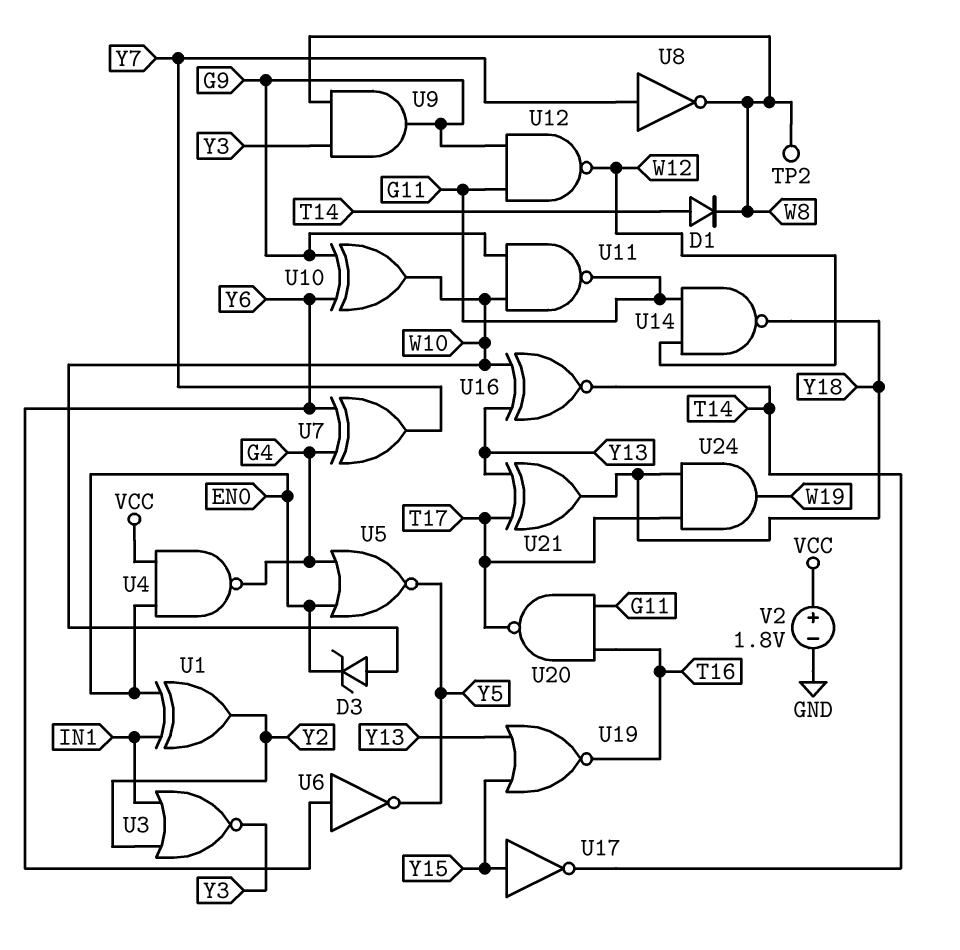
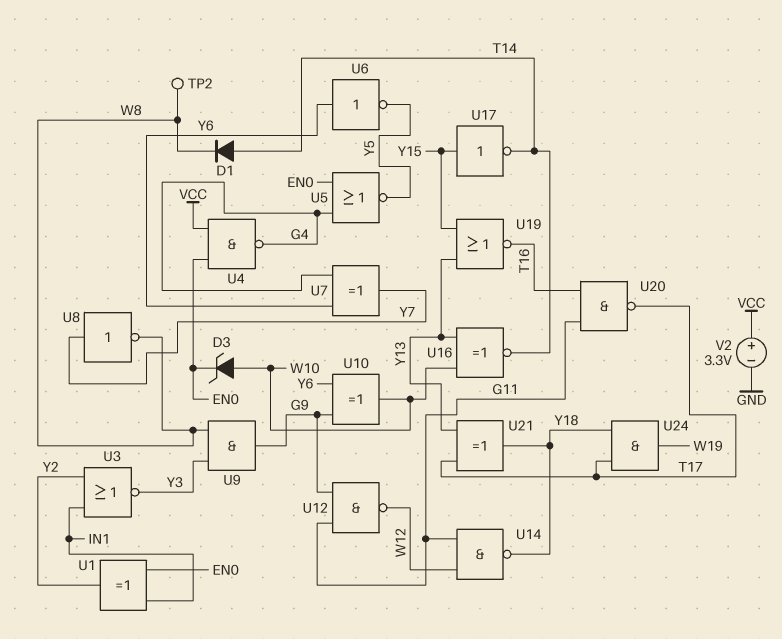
U11: NAND (in G9, in W10, out G11) -> none
V2: 1.8V (plus VCC, minus GND) -> 3.3V (plus VCC, minus GND)

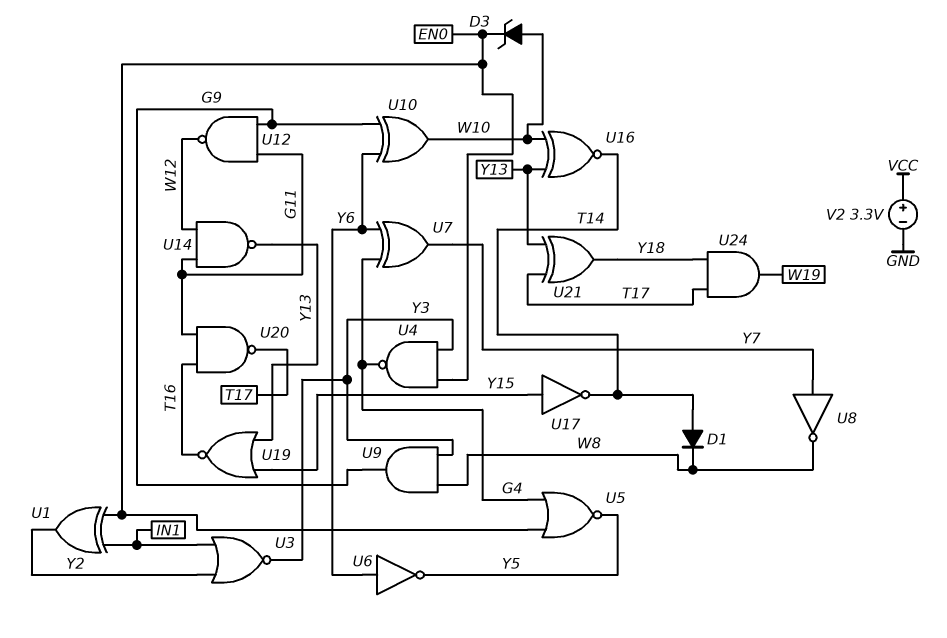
TP2: test point (W8) -> none
U4: NAND (in EN0, in VCC, out G4) -> NAND (in EN0, in Y3, out G4)
U14: NAND (in G11, in W12, out Y18) -> NAND (in G11, in W12, out Y13)

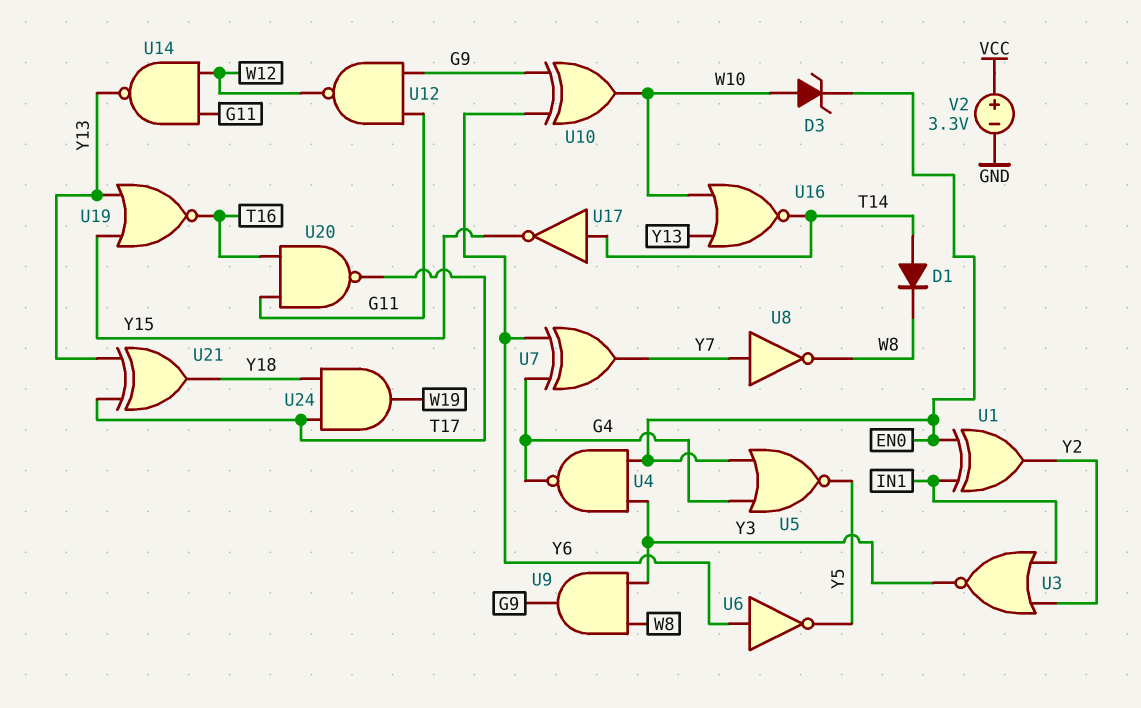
U16: XNOR (in W10, in Y13, out T14) -> NOR (in W10, in Y13, out T14)
U17: NOT (in Y15, out T14) -> NOT (in T14, out Y15)

